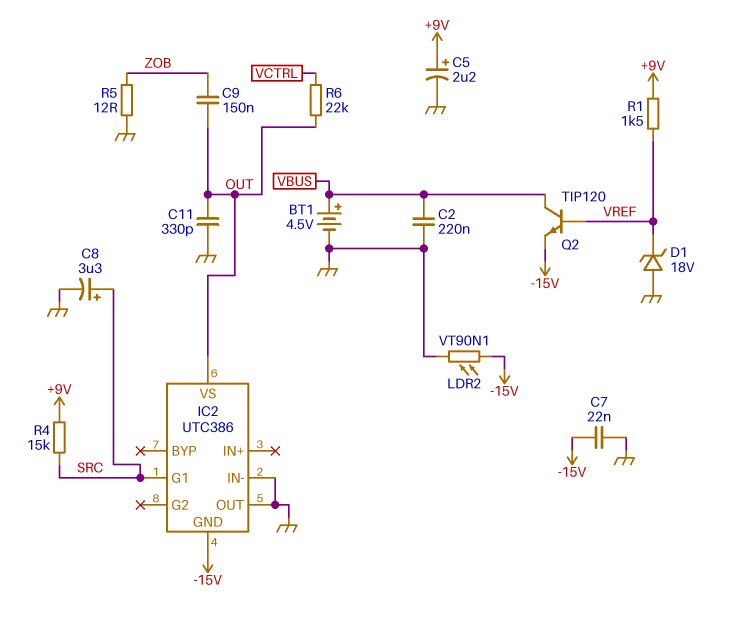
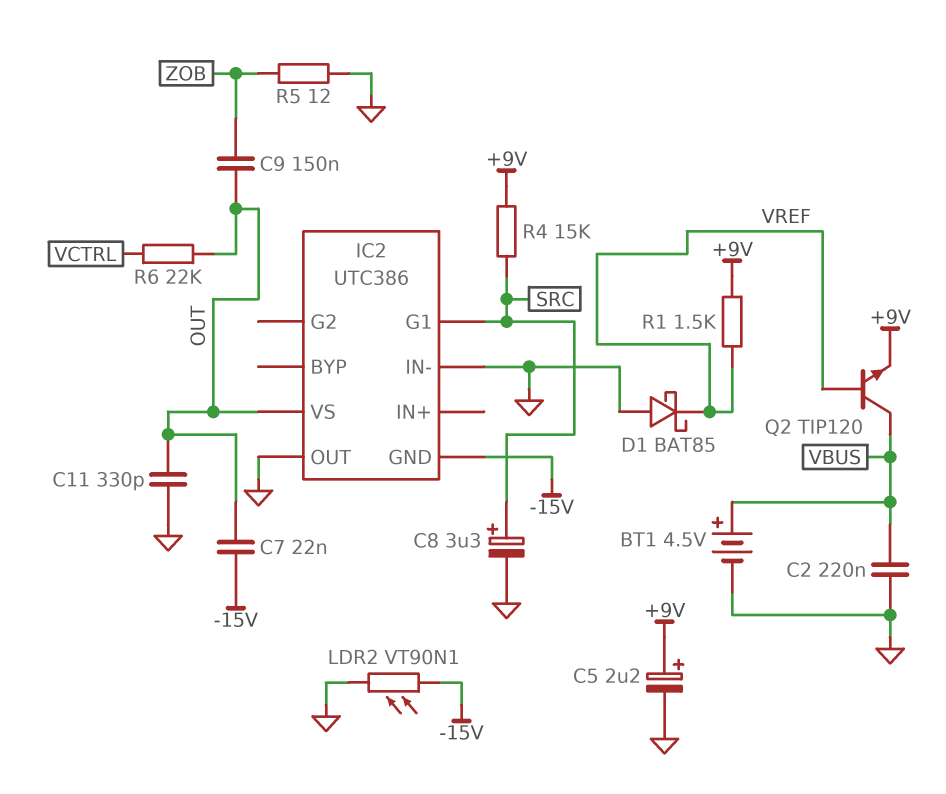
C7: 22nF (-15V, GND) -> 22nF (-15V, OUT)
D1: zener 18V (A GND, K VREF) -> schottky BAT85 (A GND, K VREF)
Q2: NPN TIP120 (B VREF, C VBUS, E -15V) -> NPN TIP120 (B VREF, C VBUS, E +9V)

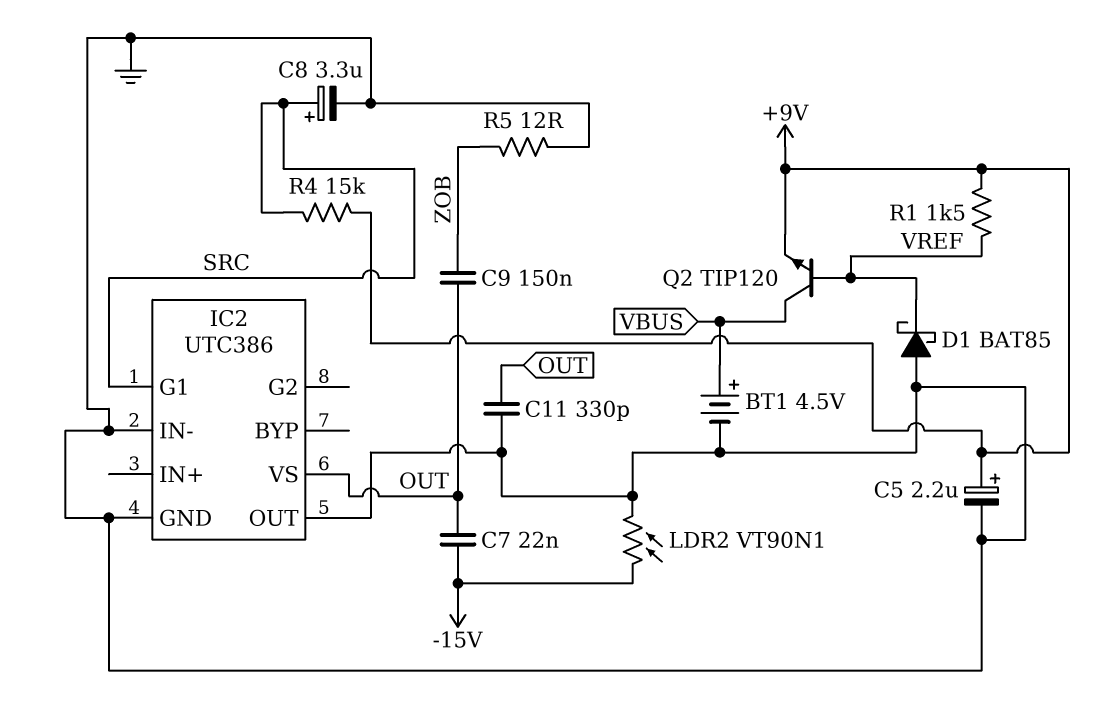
C2: 220nF (GND, VBUS) -> none
IC2 pin GND: -15V -> GND
R6: 22k (OUT, VCTRL) -> none

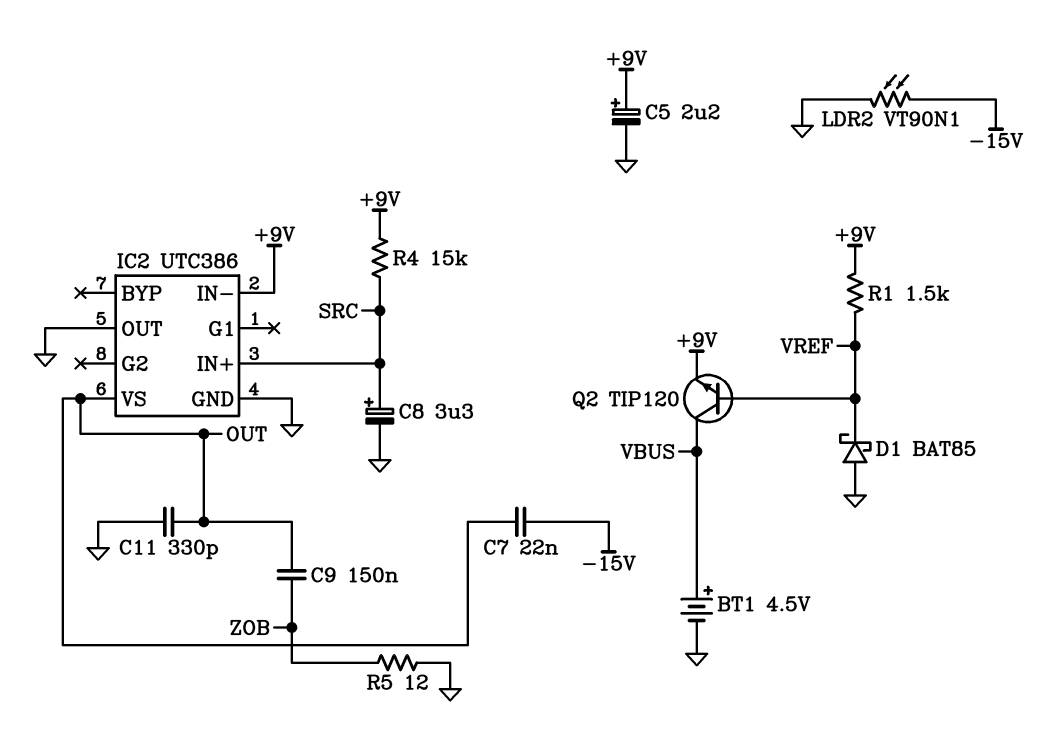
IC2 pin G1: SRC -> none
IC2 pin IN+: none -> SRC
IC2 pin IN-: GND -> +9V

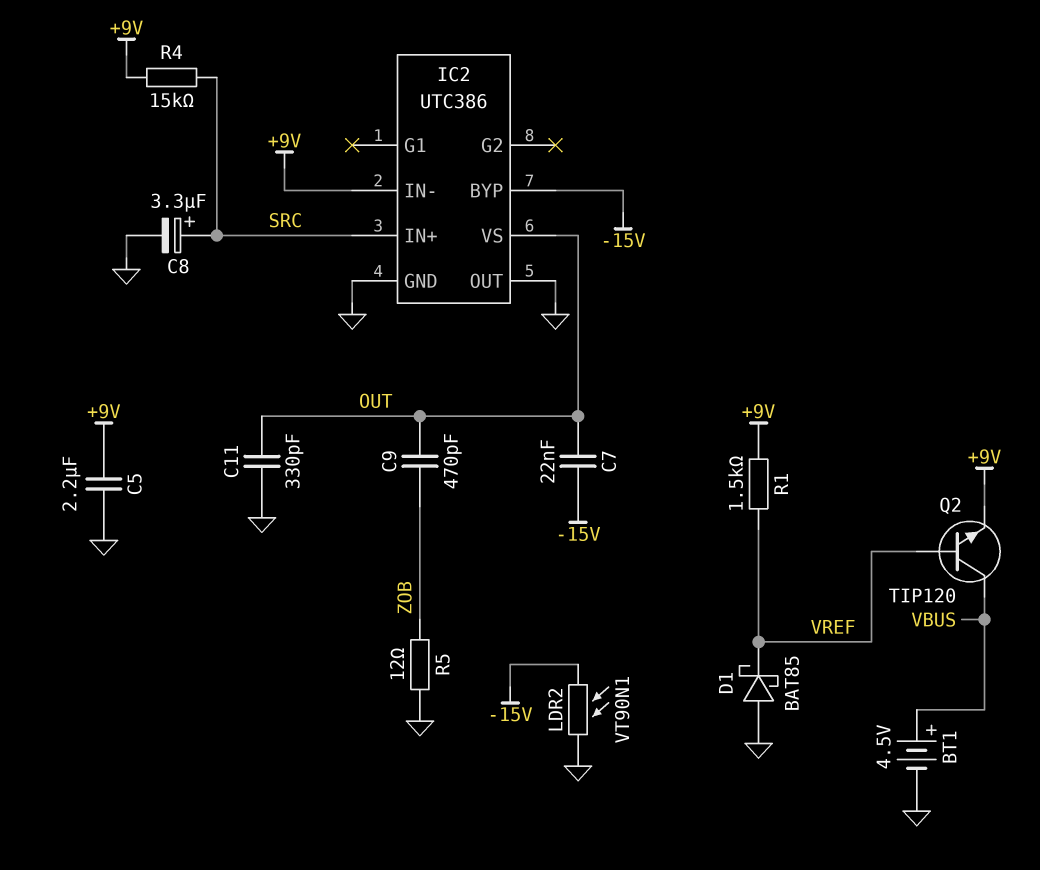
C5: 2.2uF (plus +9V, minus GND) -> 2.2uF (+9V, GND)
C9: 150nF (OUT, ZOB) -> 470pF (OUT, ZOB)
IC2 pin BYP: none -> -15V

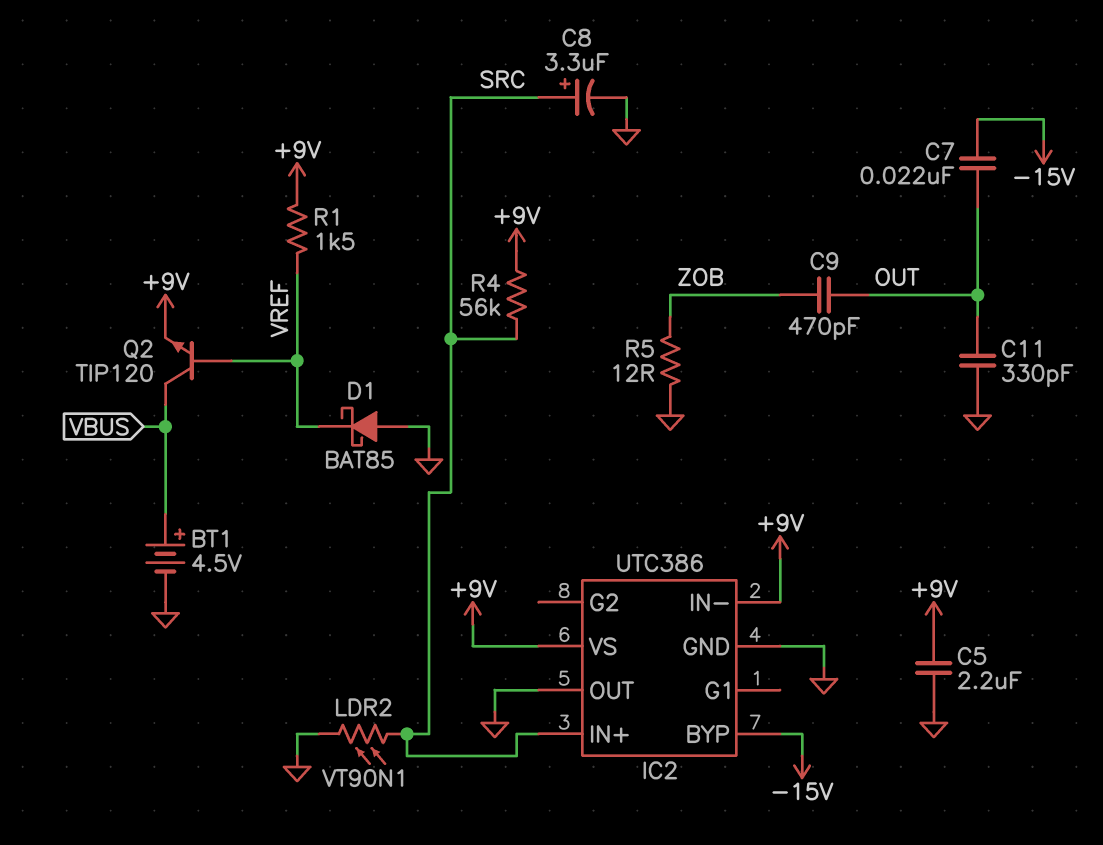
IC2 pin VS: OUT -> +9V
LDR2: VT90N1 (-15V, GND) -> VT90N1 (GND, SRC)
R4: 15k (+9V, SRC) -> 56k (+9V, SRC)

